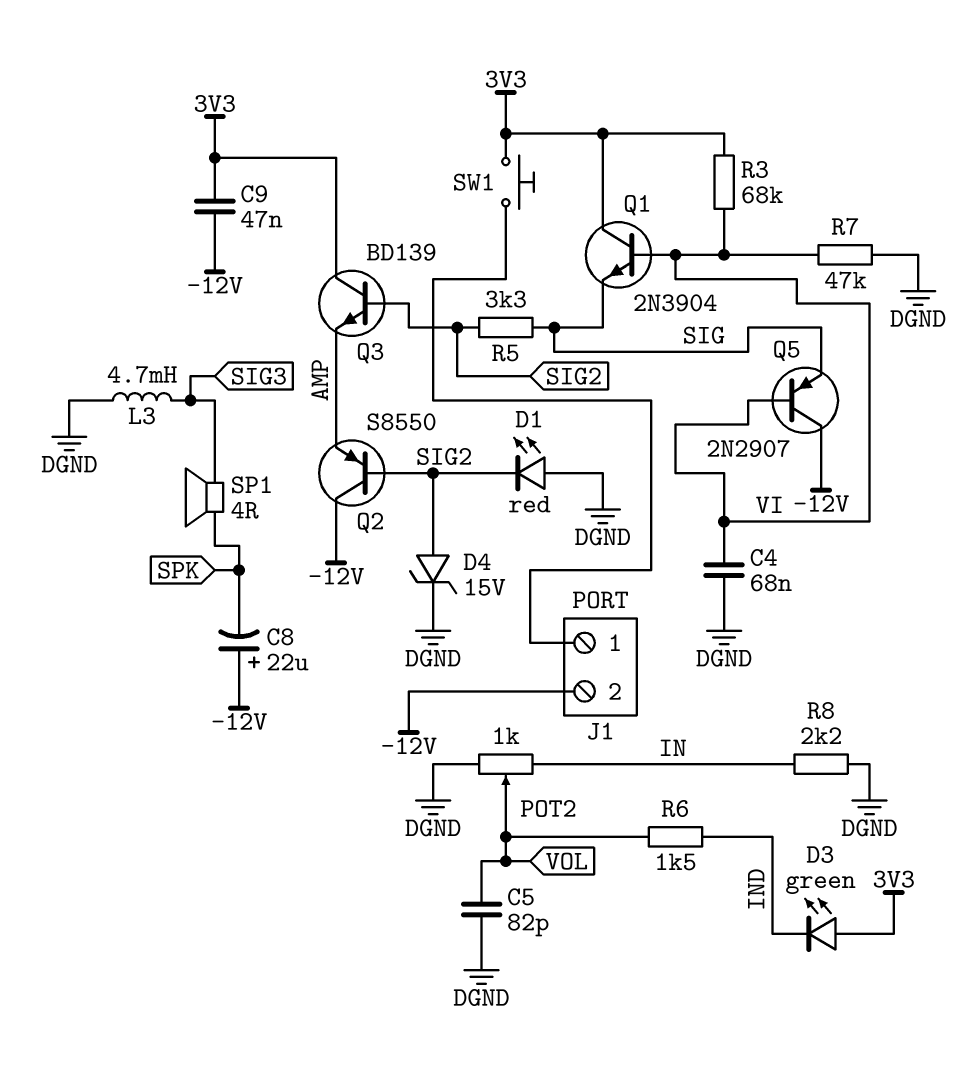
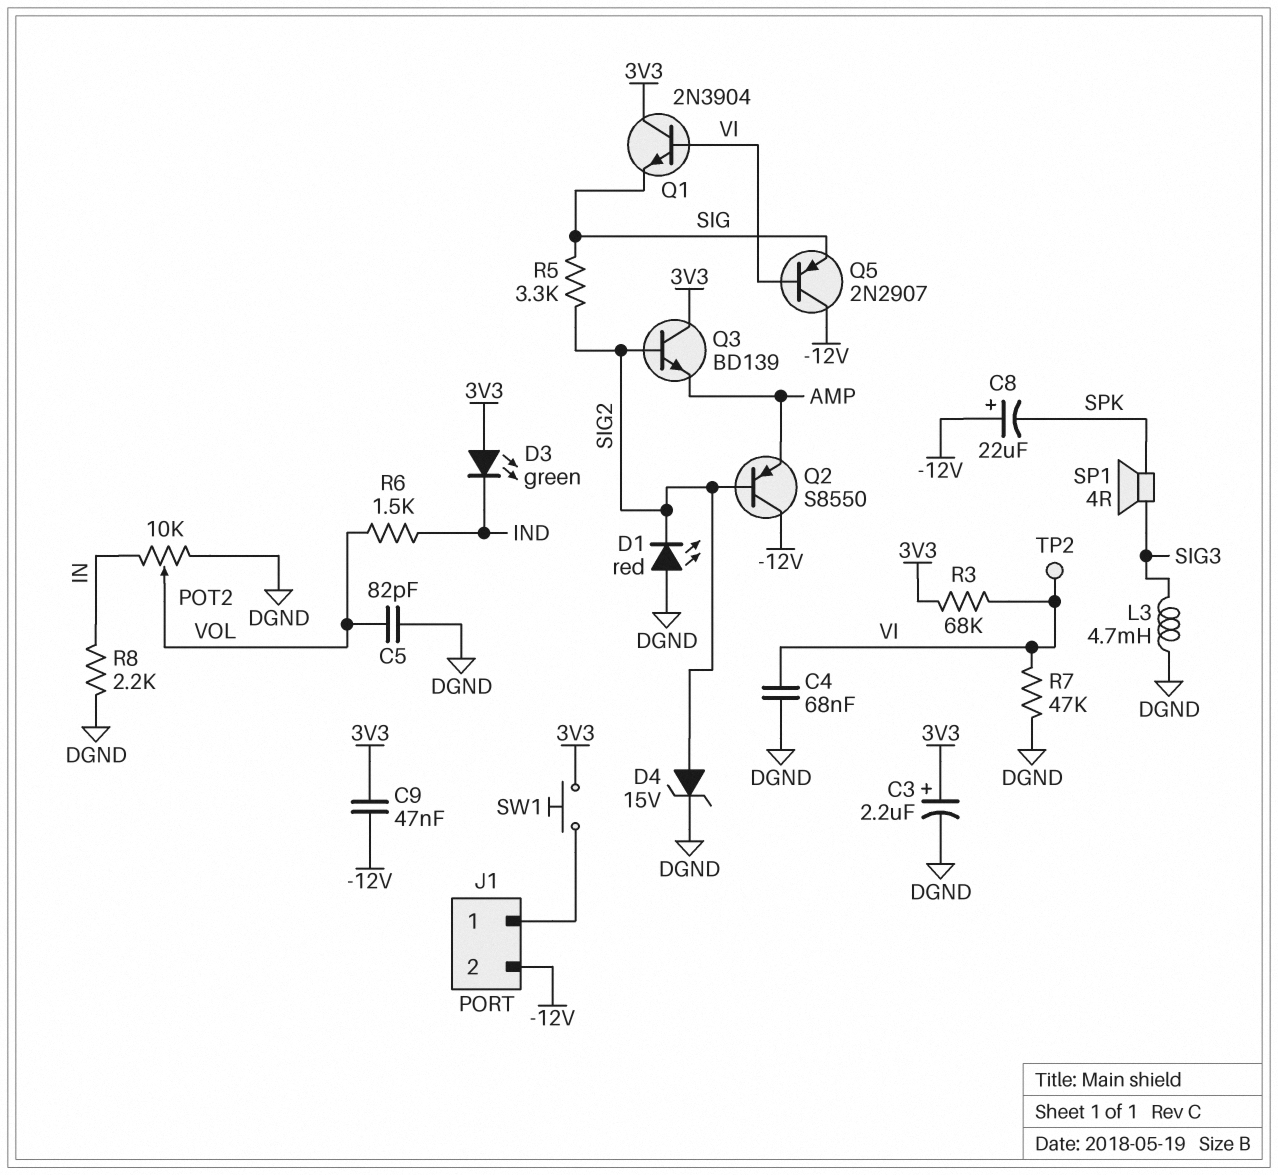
C3: none -> 2.2uF (plus 3V3, minus DGND)
POT2: 1k (DGND, IN, wiper VOL) -> 10k (DGND, IN, wiper VOL)
TP2: none -> test point (VI)

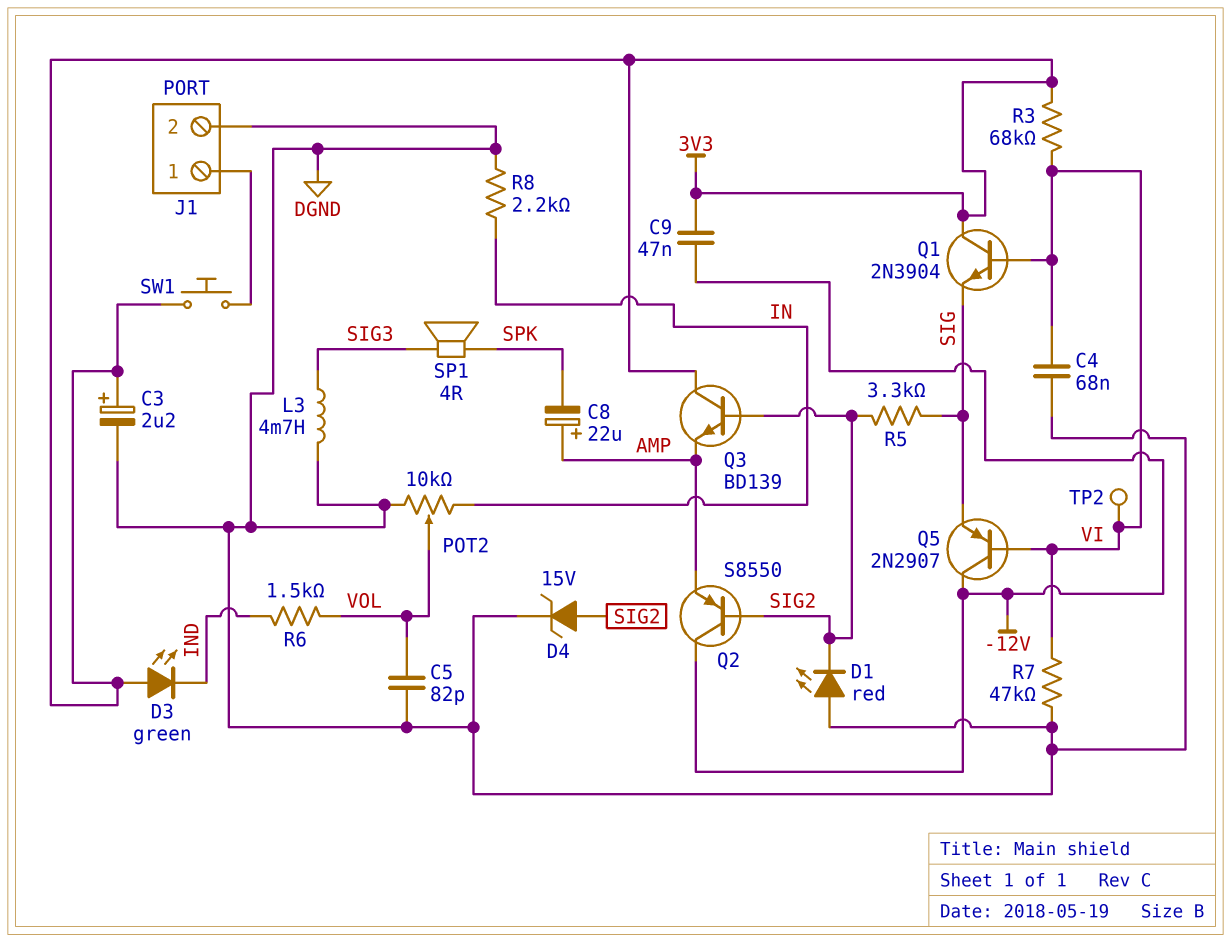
C8: 22uF (plus -12V, minus SPK) -> 22uF (plus AMP, minus SPK)
J1 pin 2: -12V -> DGND

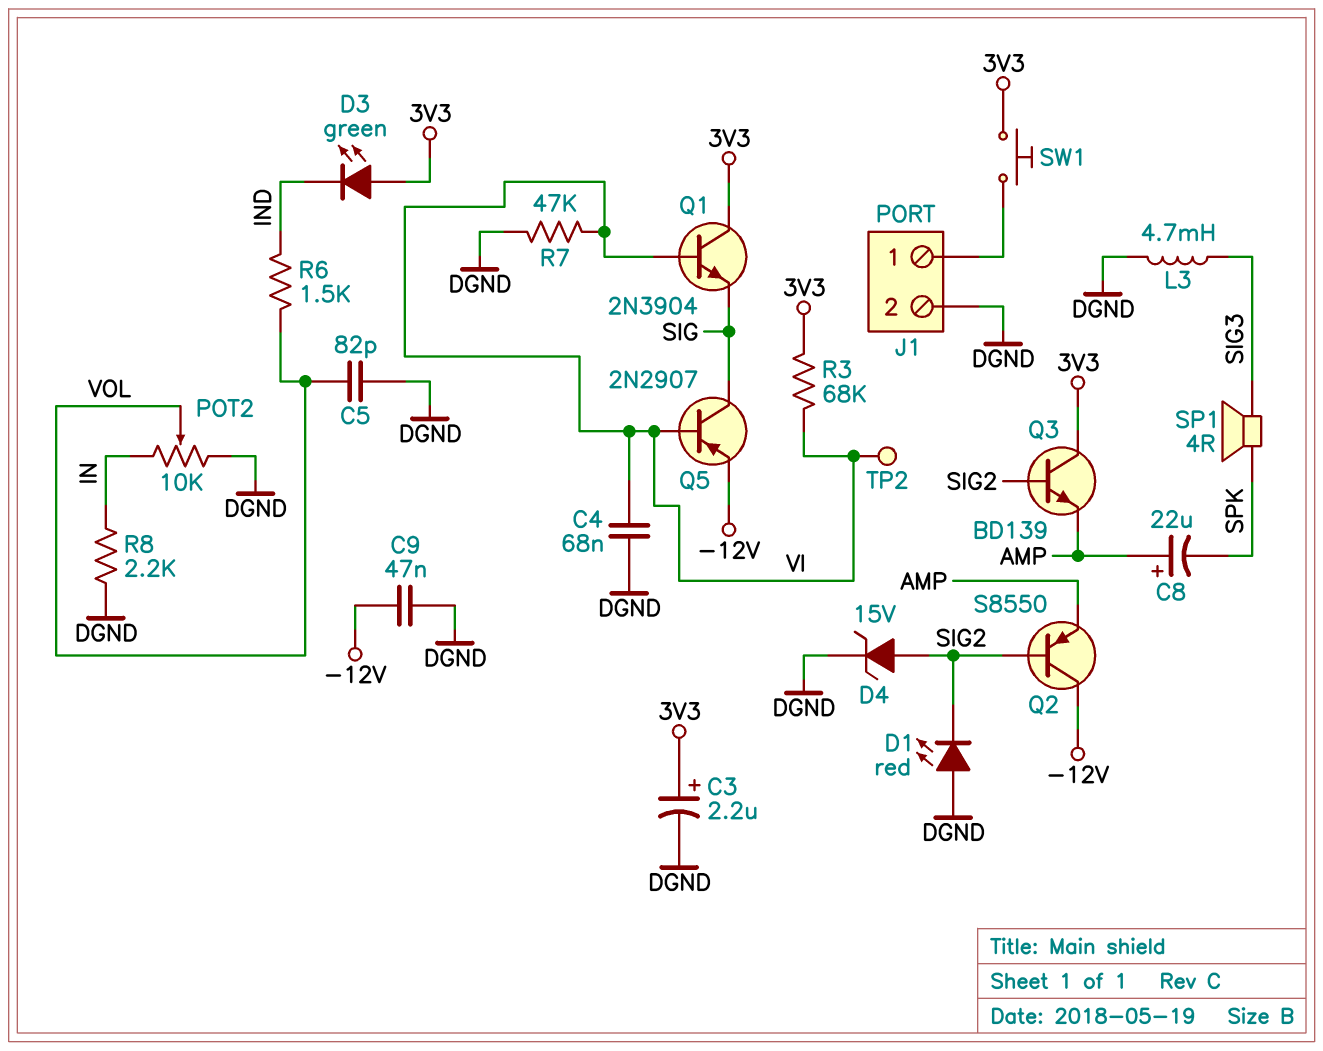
C9: 47nF (-12V, 3V3) -> 47nF (-12V, DGND)
Q5: PNP 2N2907 (B VI, C -12V, E SIG) -> PNP 2N2907 (B VI, C SIG, E -12V)
R5: 3.3k (SIG, SIG2) -> none

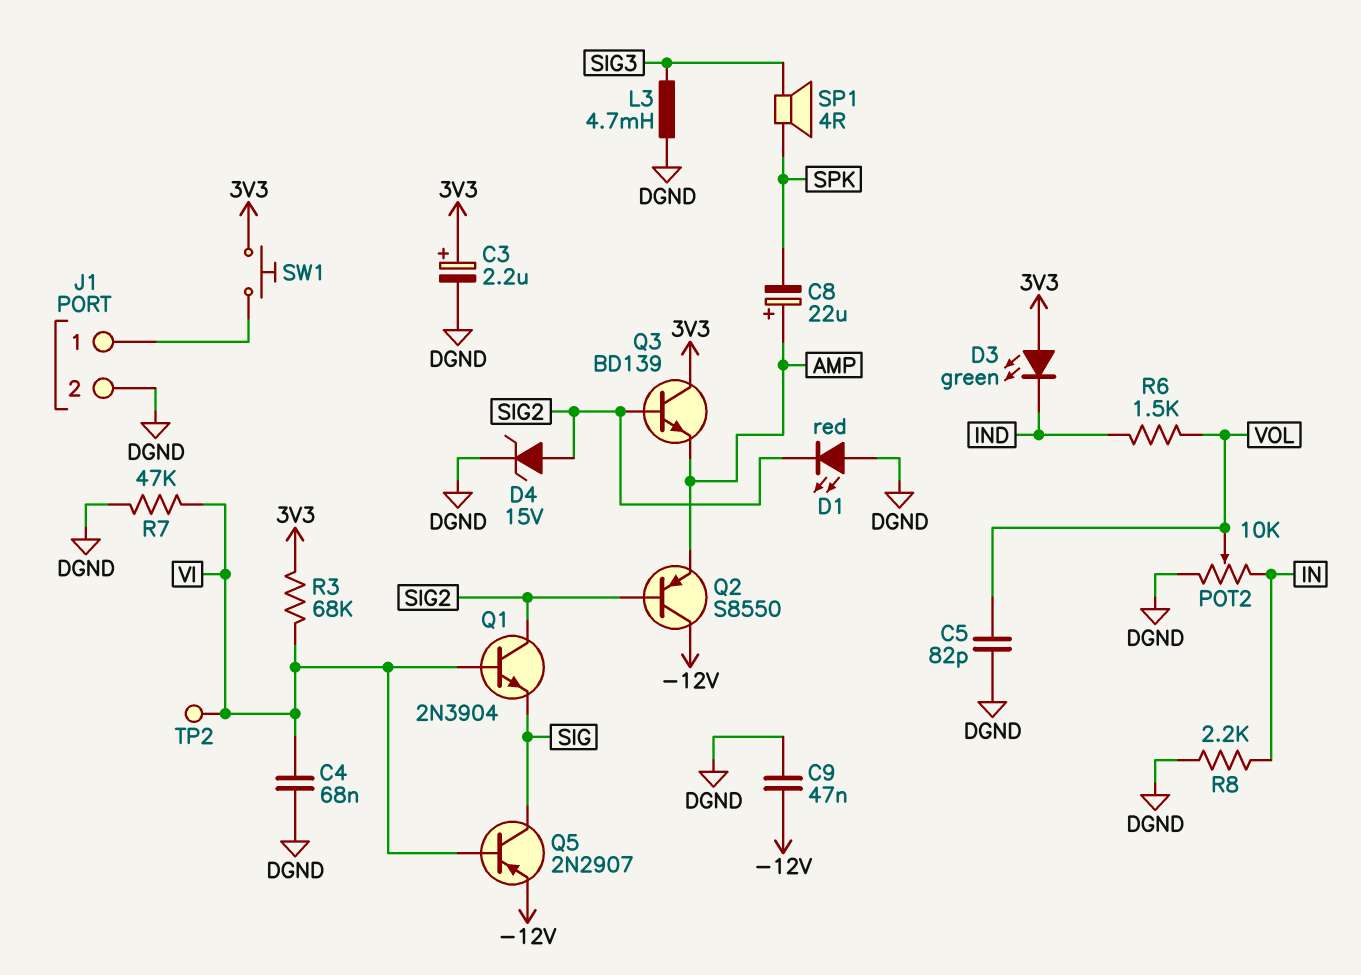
Q1: NPN 2N3904 (B VI, C 3V3, E SIG) -> NPN 2N3904 (B VI, C SIG2, E SIG)

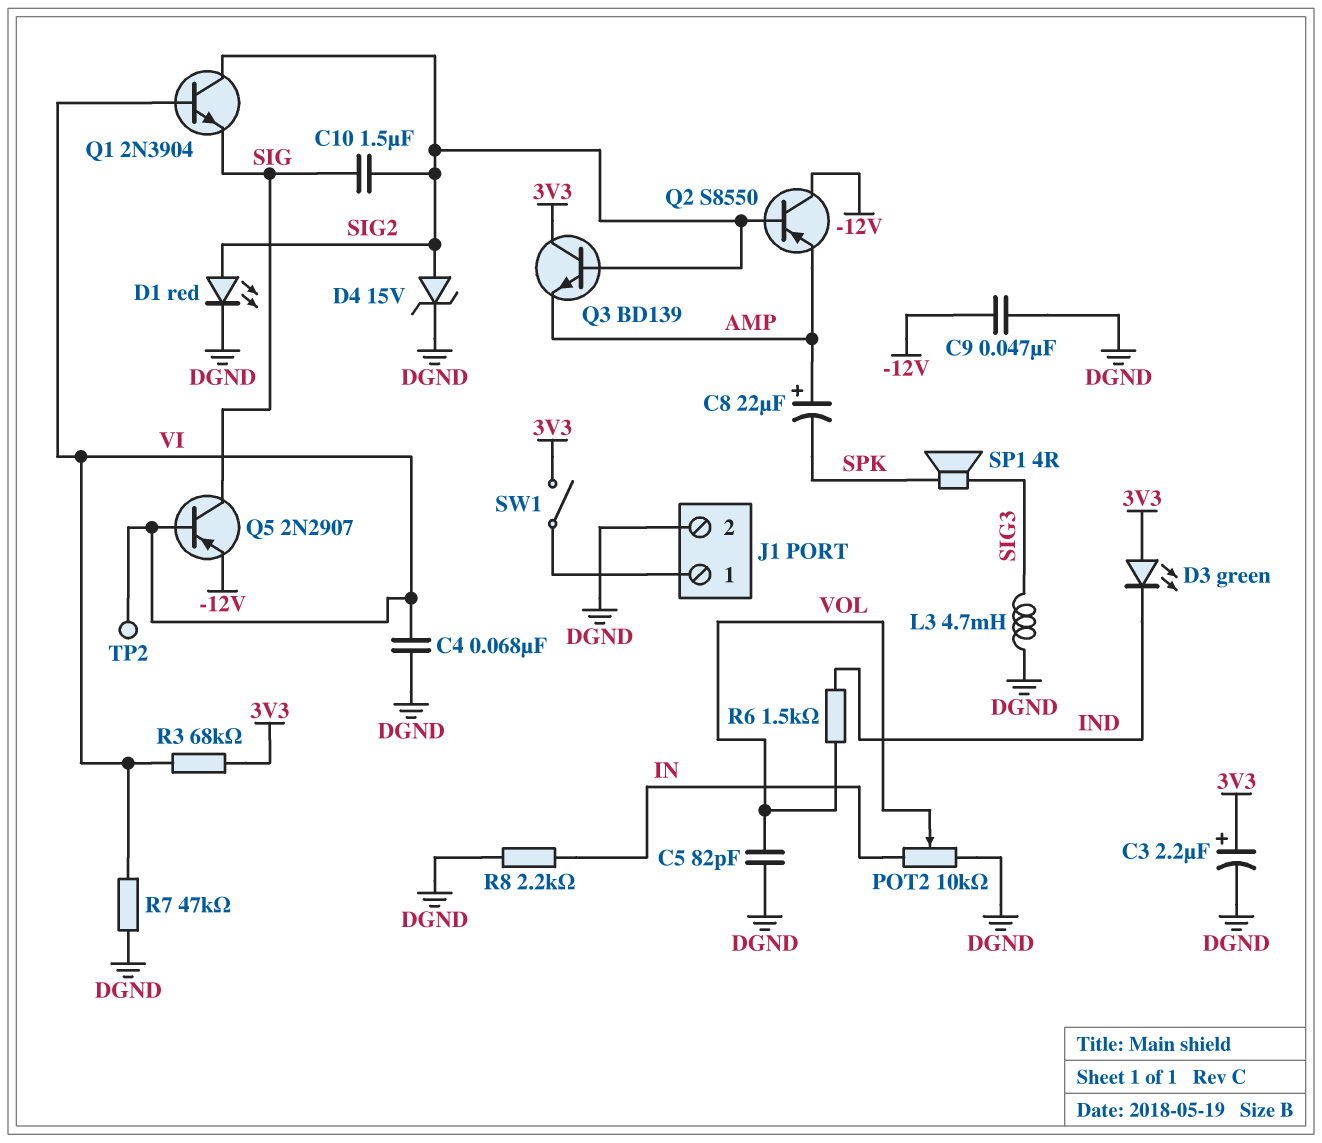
C10: none -> 1.5uF (SIG, SIG2)
D1: LED red (A DGND, K SIG2) -> LED red (A SIG2, K DGND)
SW1: button (3V3, J1/1) -> switch (3V3, J1/1)

